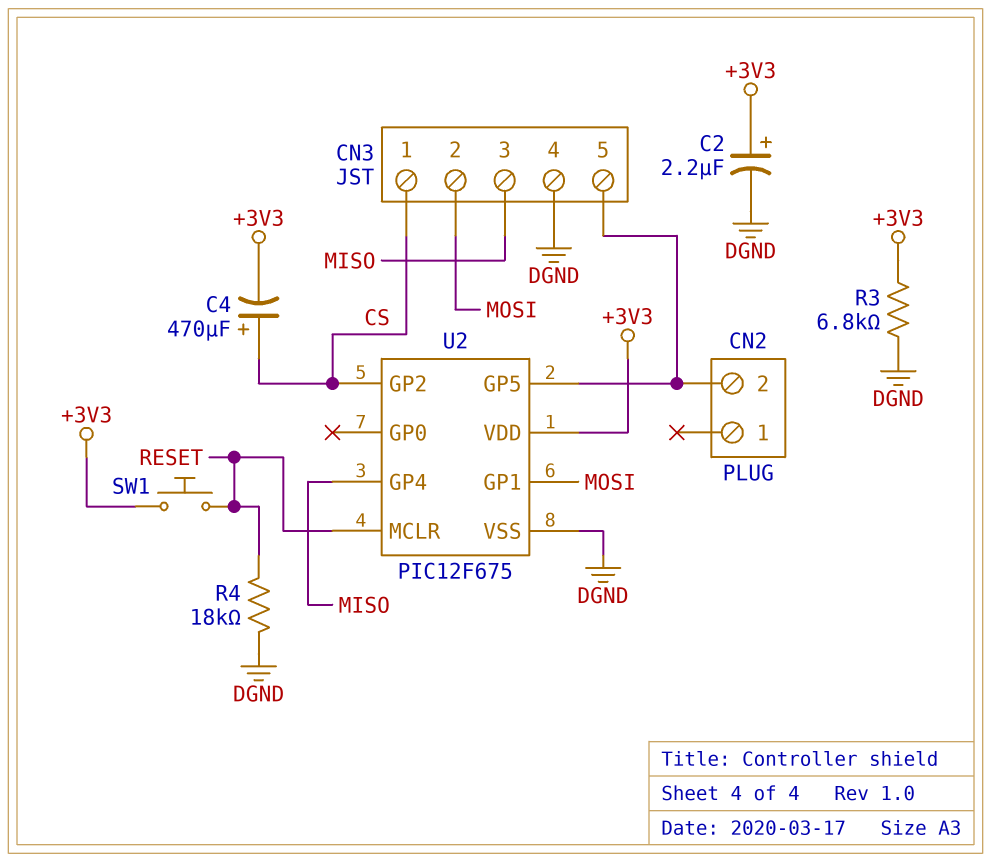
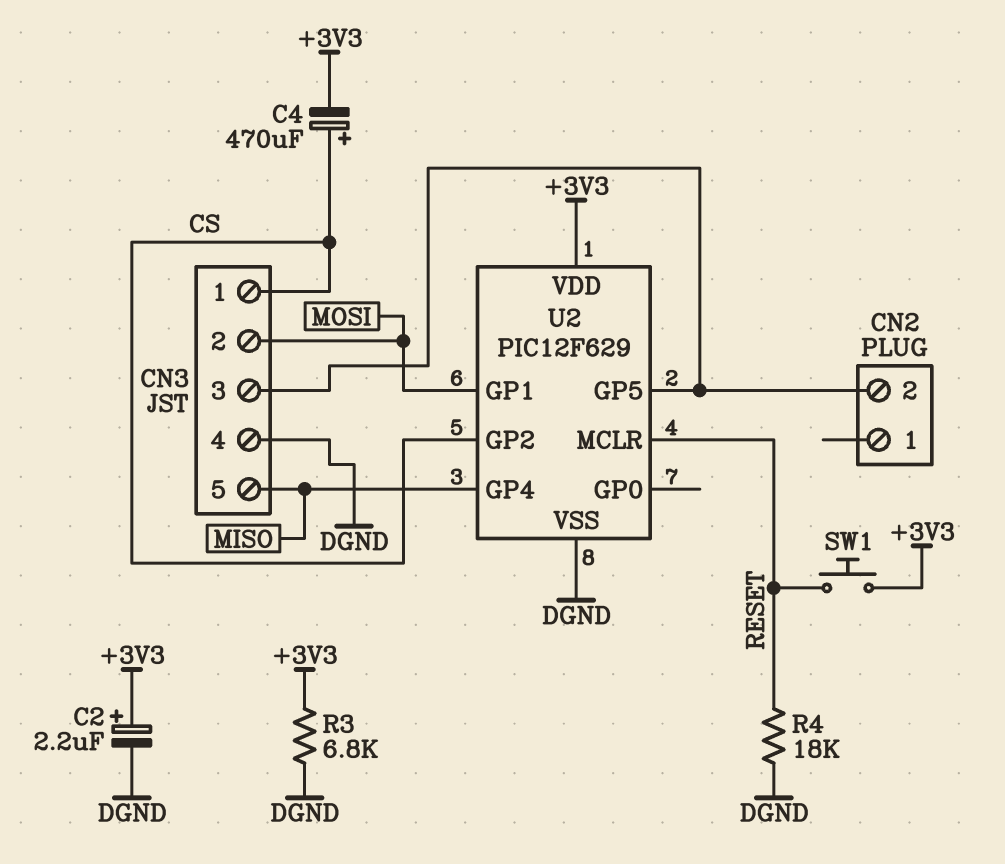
CN3 pin 3: MISO -> CN2/2
CN3 pin 5: CN2/2 -> MISO
U2: PIC12F675 -> PIC12F629

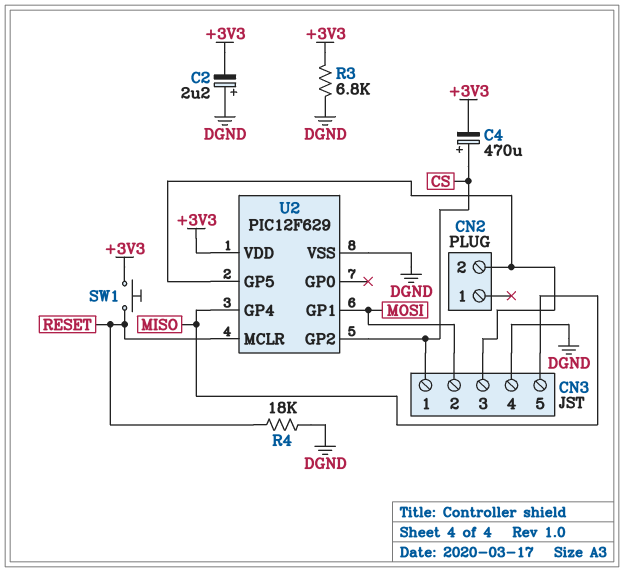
C2: 2.2uF (plus +3V3, minus DGND) -> 2.2uF (plus DGND, minus +3V3)

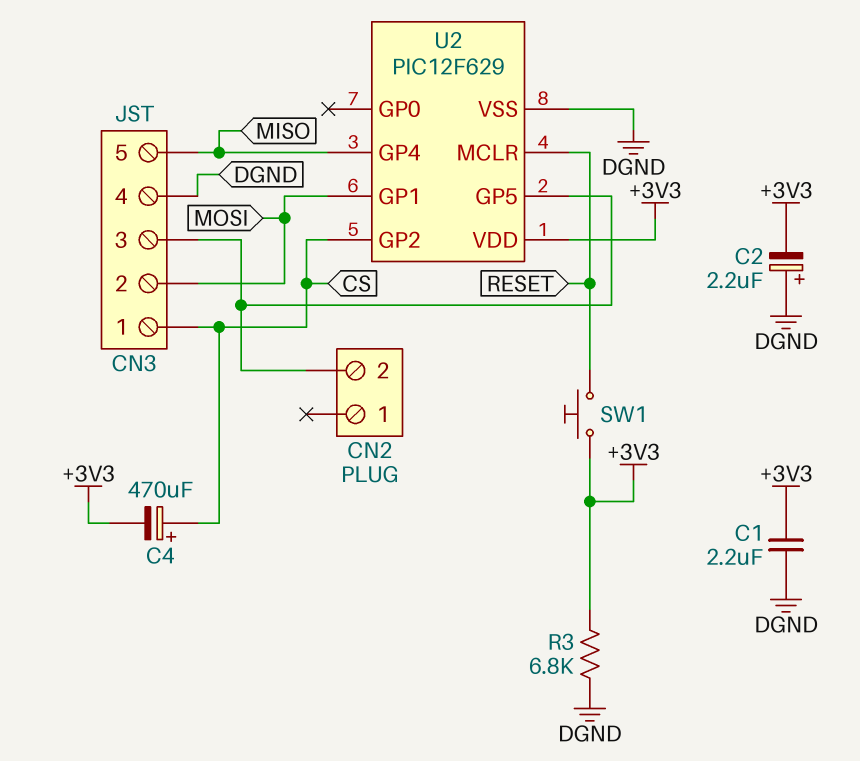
C1: none -> 2.2uF (+3V3, DGND)
R4: 18k (DGND, RESET) -> none

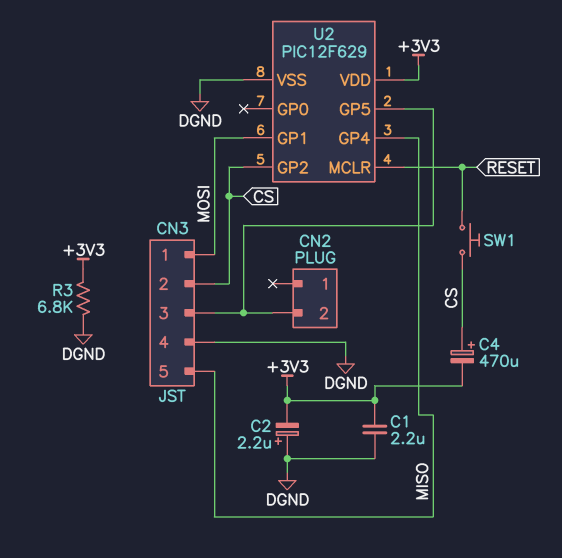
CN3 pin 1: CS -> MOSI
CN3 pin 2: MOSI -> CS
SW1: button (+3V3, RESET) -> button (CS, RESET)

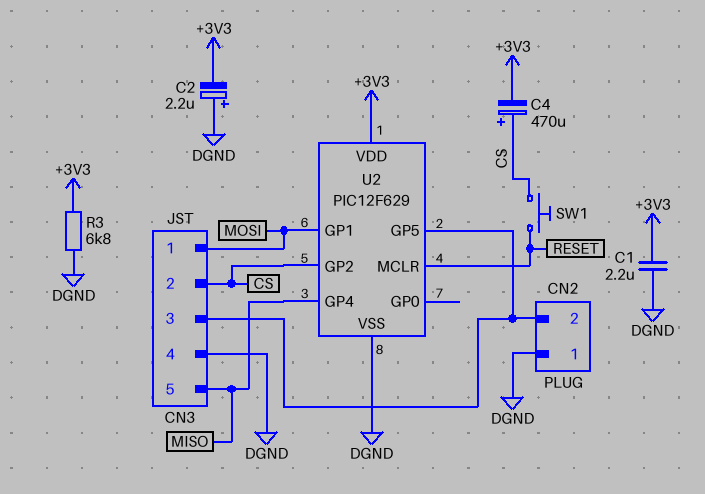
CN2 pin 1: none -> DGND

